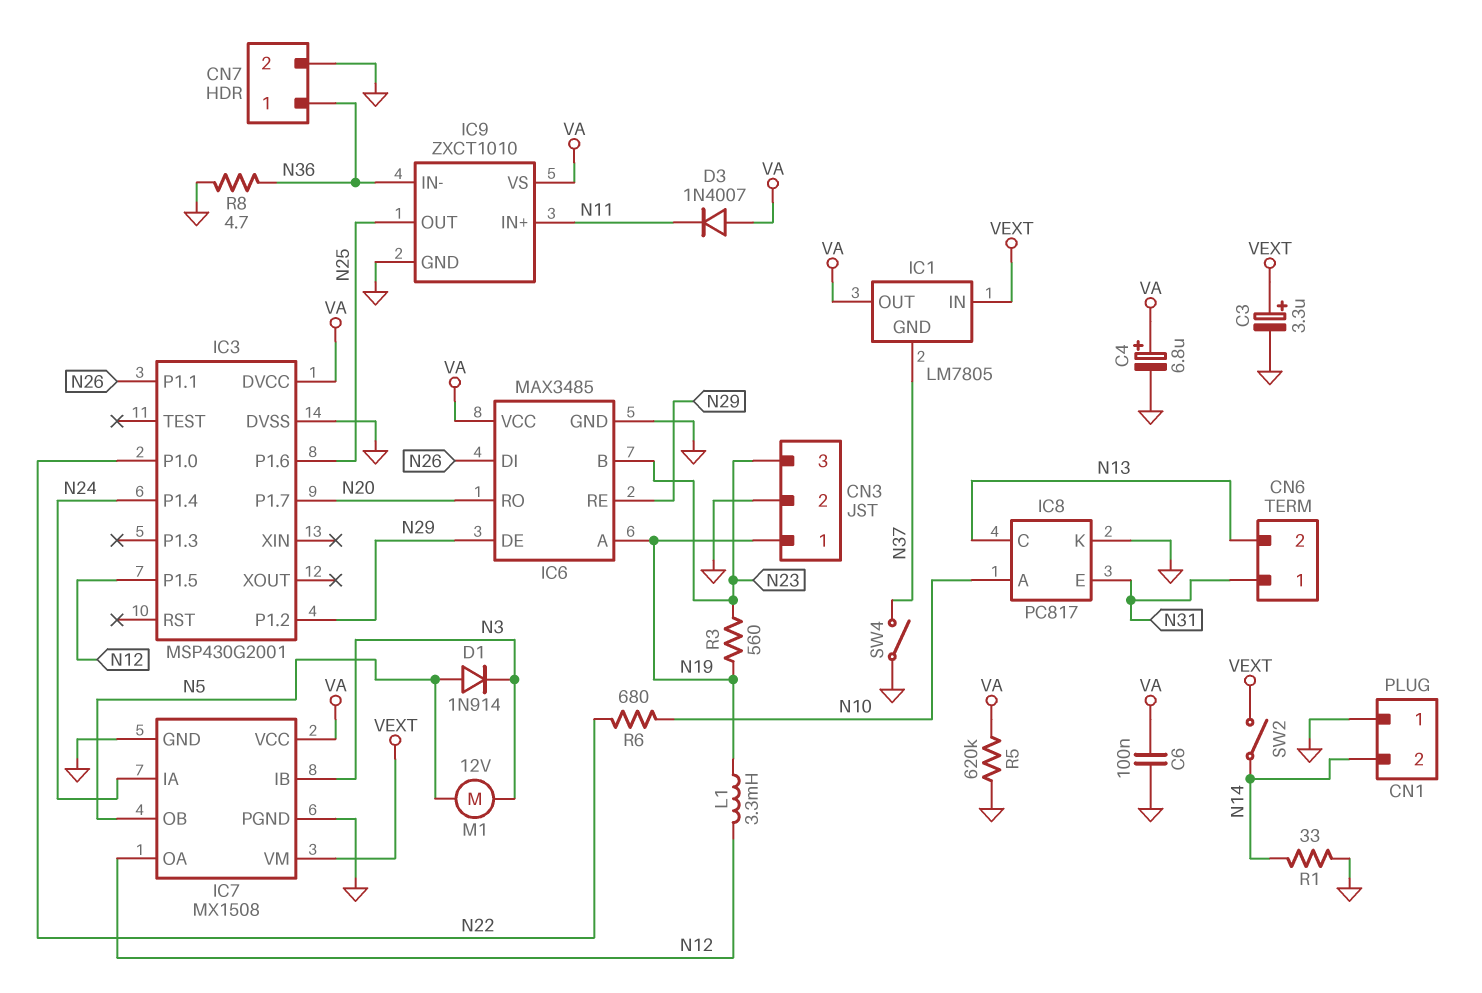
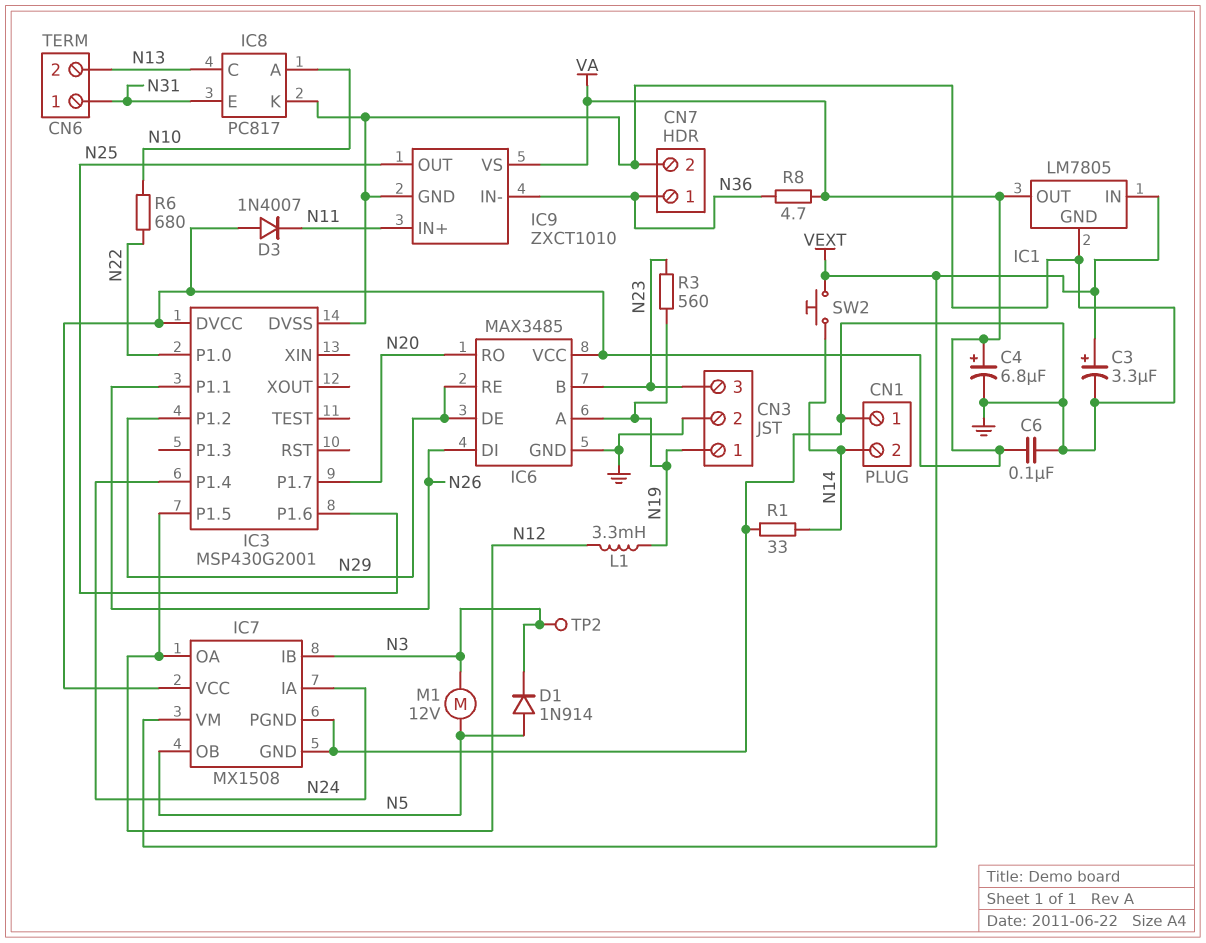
IC1 pin GND: N37 -> GND
R5: 620k (GND, VA) -> none
R8: 4.7 (GND, N36) -> 4.7 (N36, VA)
SW2: switch (N14, VEXT) -> button (N14, VEXT)
SW4: switch (GND, N37) -> none
TP2: none -> test point (N3)

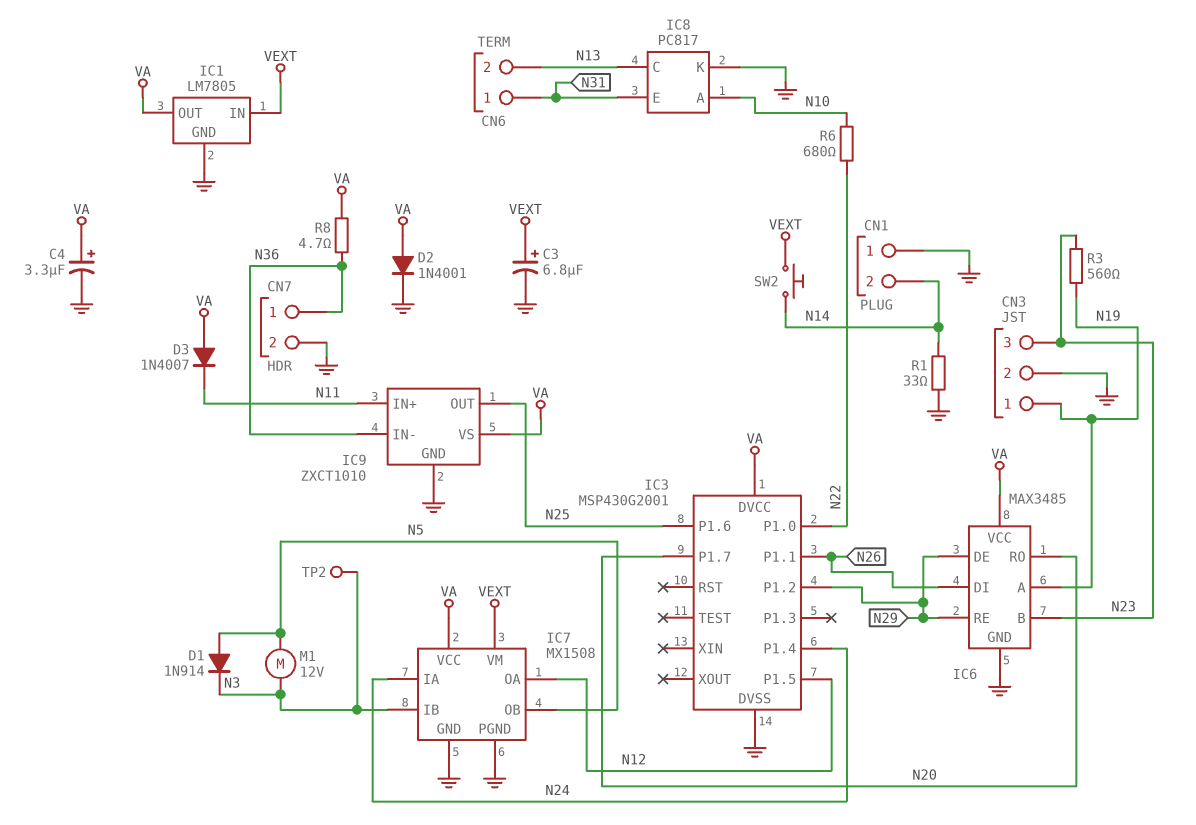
C3: 3.3uF (plus VEXT, minus GND) -> 6.8uF (plus VEXT, minus GND)
C4: 6.8uF (plus VA, minus GND) -> 3.3uF (plus VA, minus GND)
C6: 100nF (GND, VA) -> none
D2: none -> diode 1N4001 (A VA, K GND)
L1: 3.3mH (N12, N19) -> none

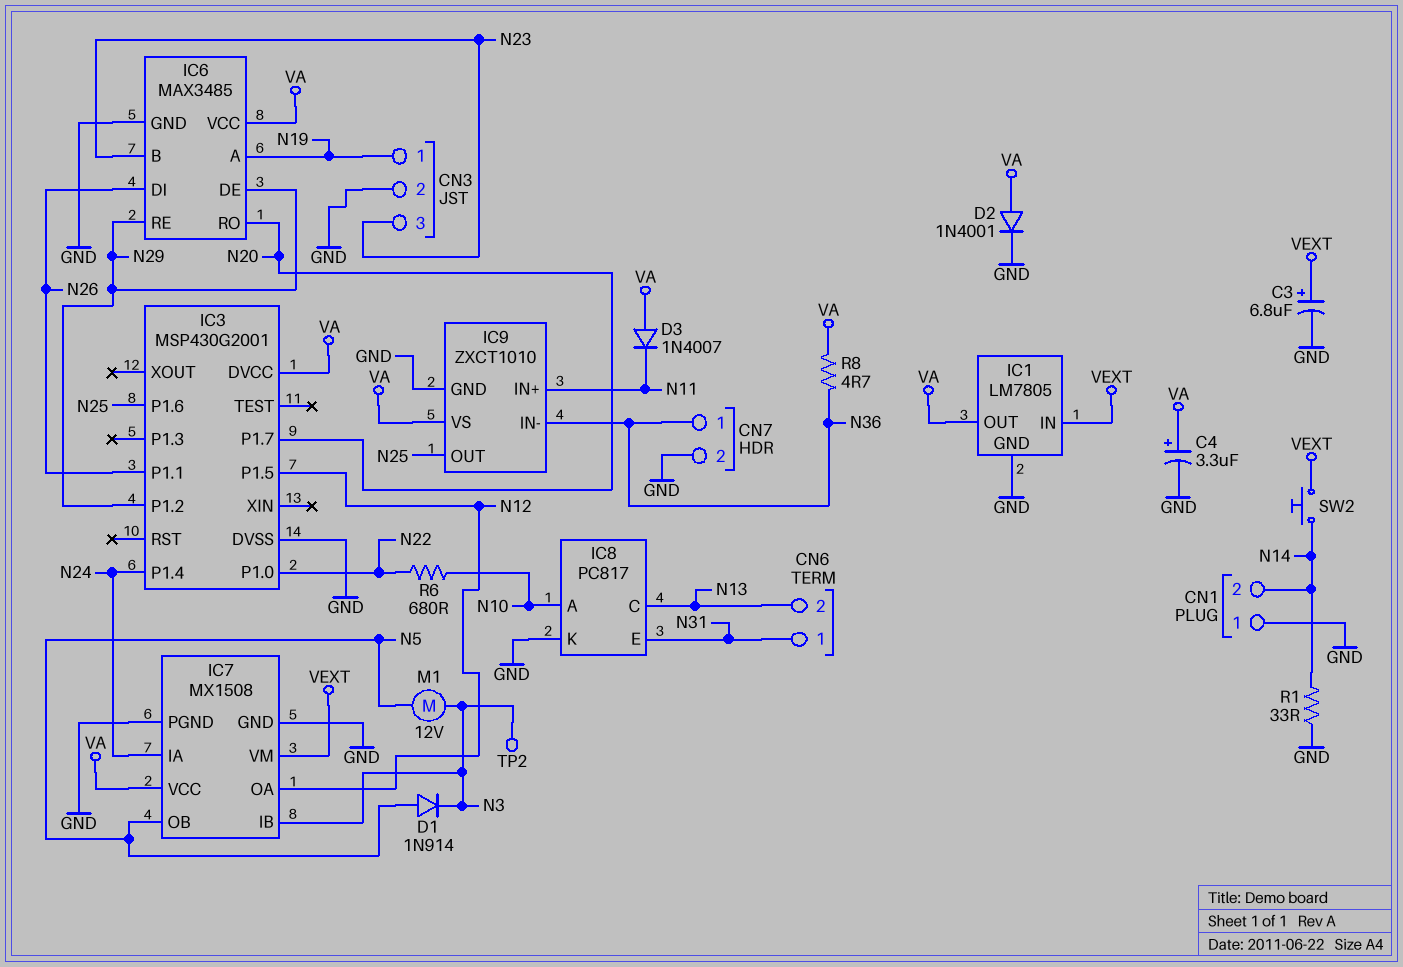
R3: 560 (N19, N23) -> none

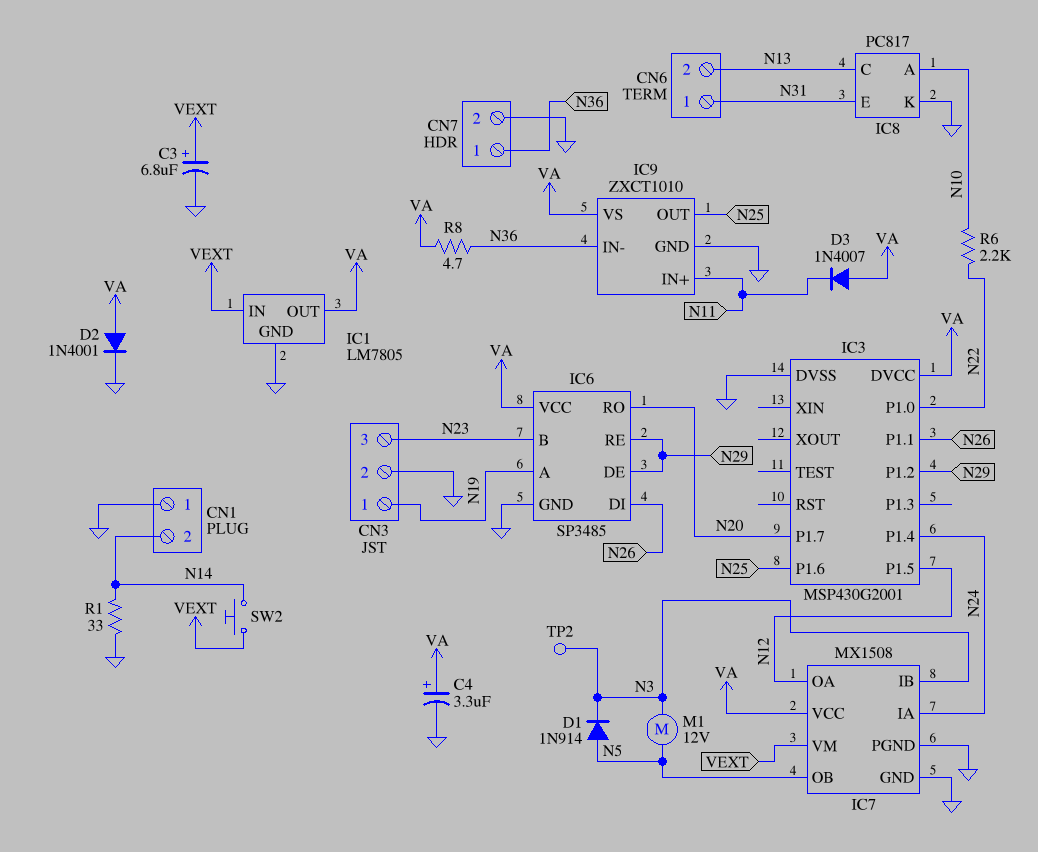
IC6: MAX3485 -> SP3485
R6: 680 (N10, N22) -> 2.2k (N10, N22)

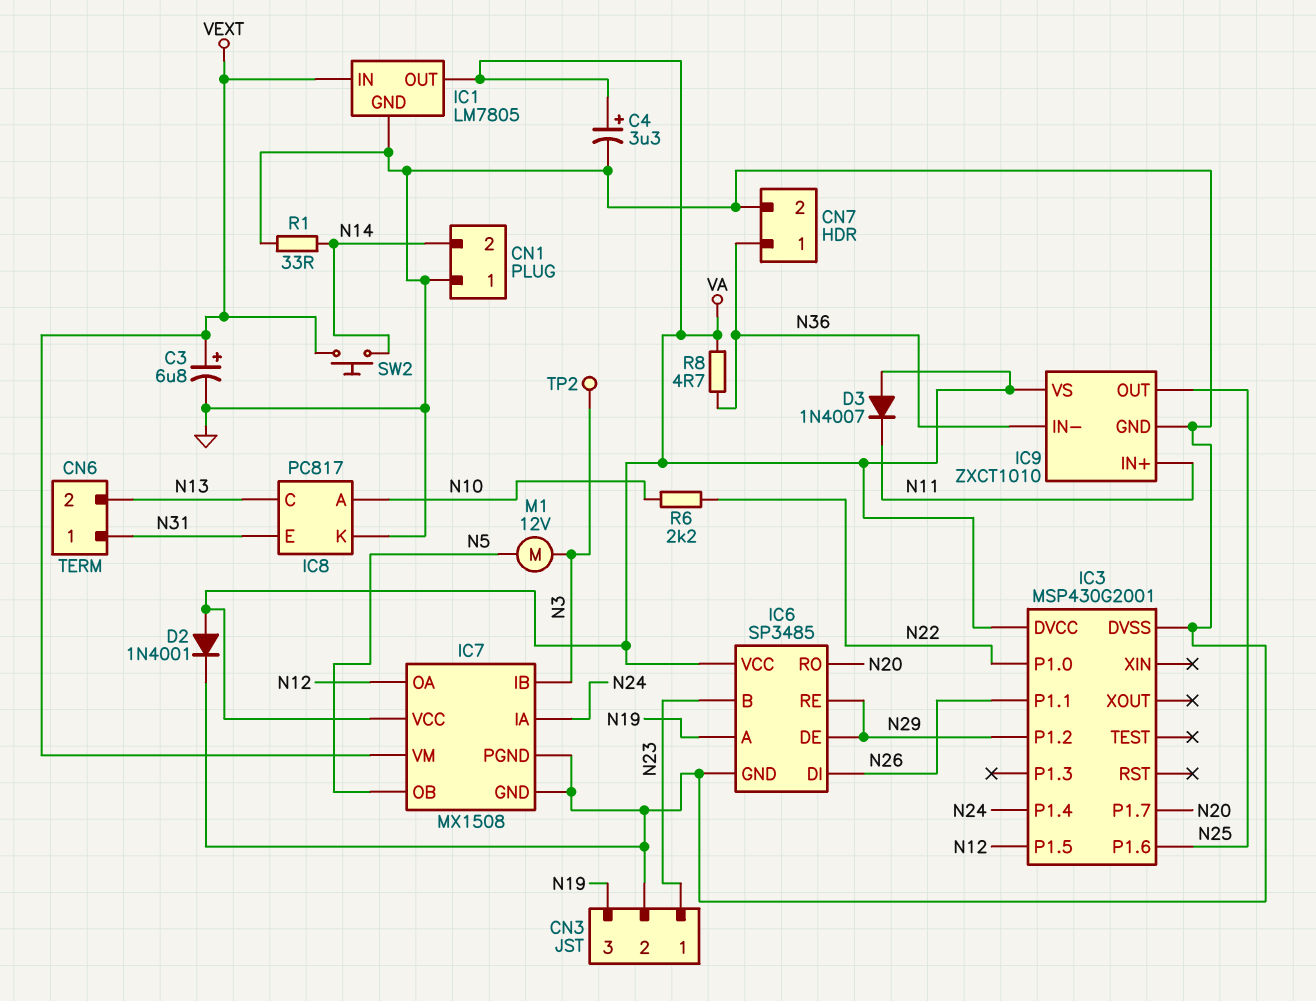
CN3 pin 1: N19 -> N23
CN3 pin 3: N23 -> N19
D1: diode 1N914 (A N5, K N3) -> none

